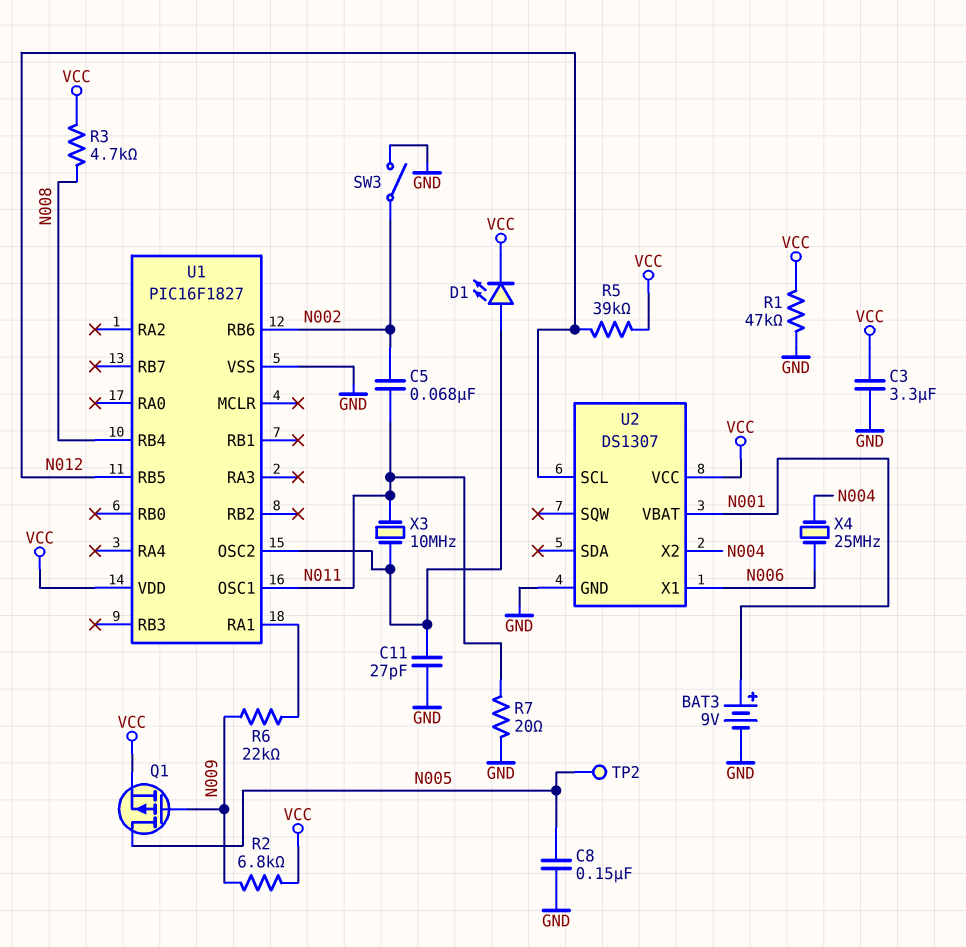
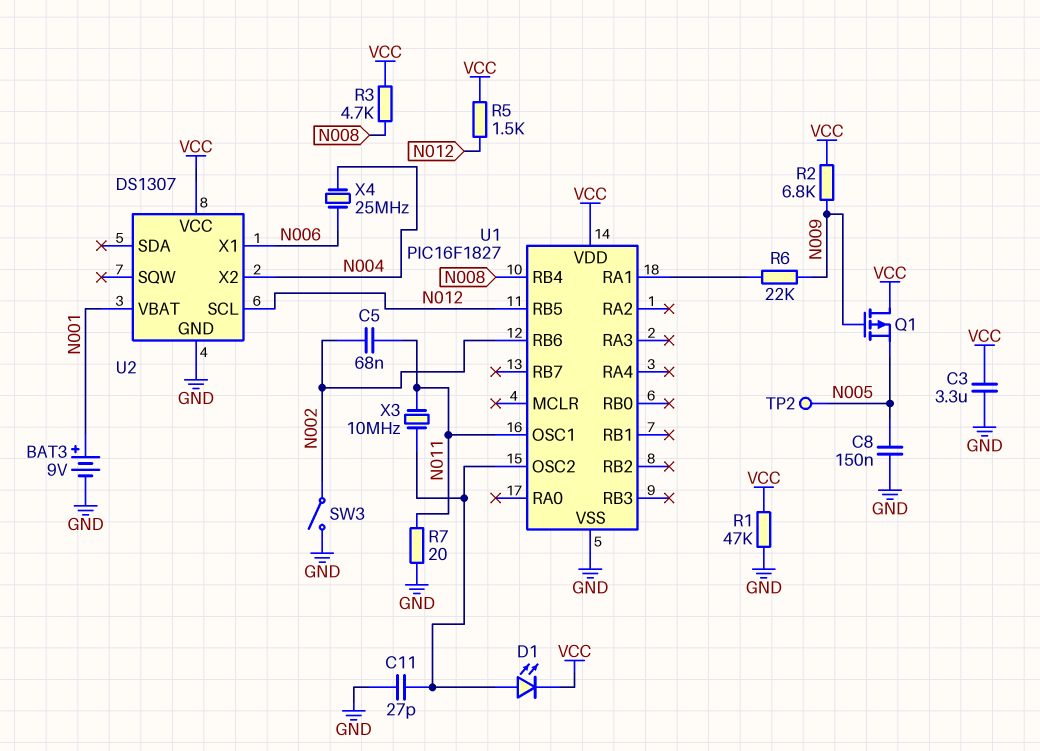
Q1: PMOS (G N009, D N005, S VCC) -> PMOS (G N009, D VCC, S N005)
R5: 39k (N012, VCC) -> 1.5k (N012, VCC)

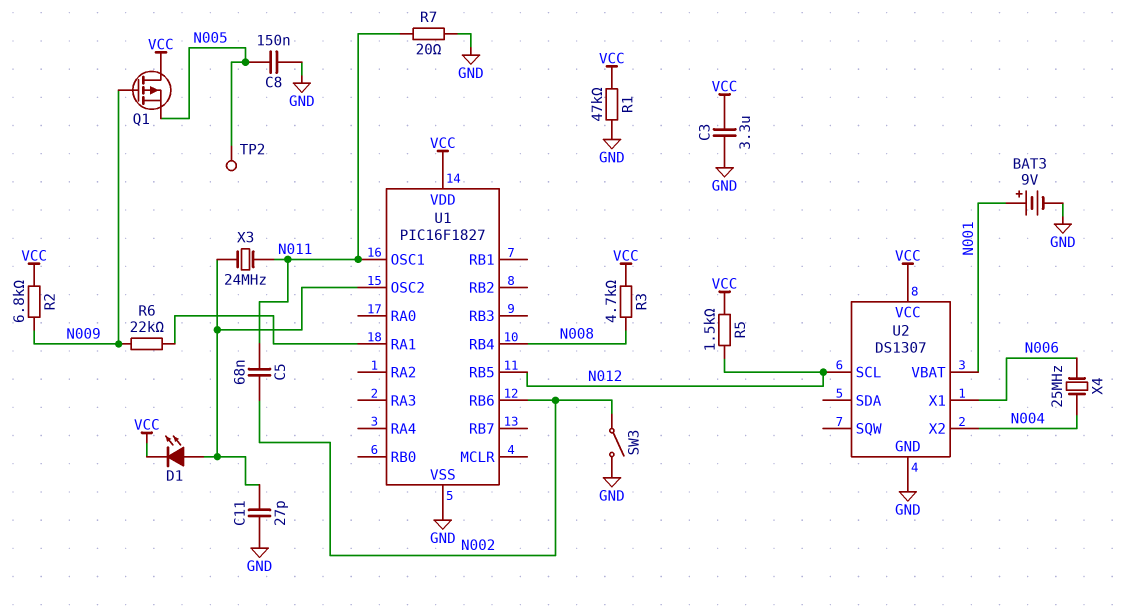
X3: 10MHz (N011, U1/OSC2) -> 24MHz (N011, U1/OSC2)

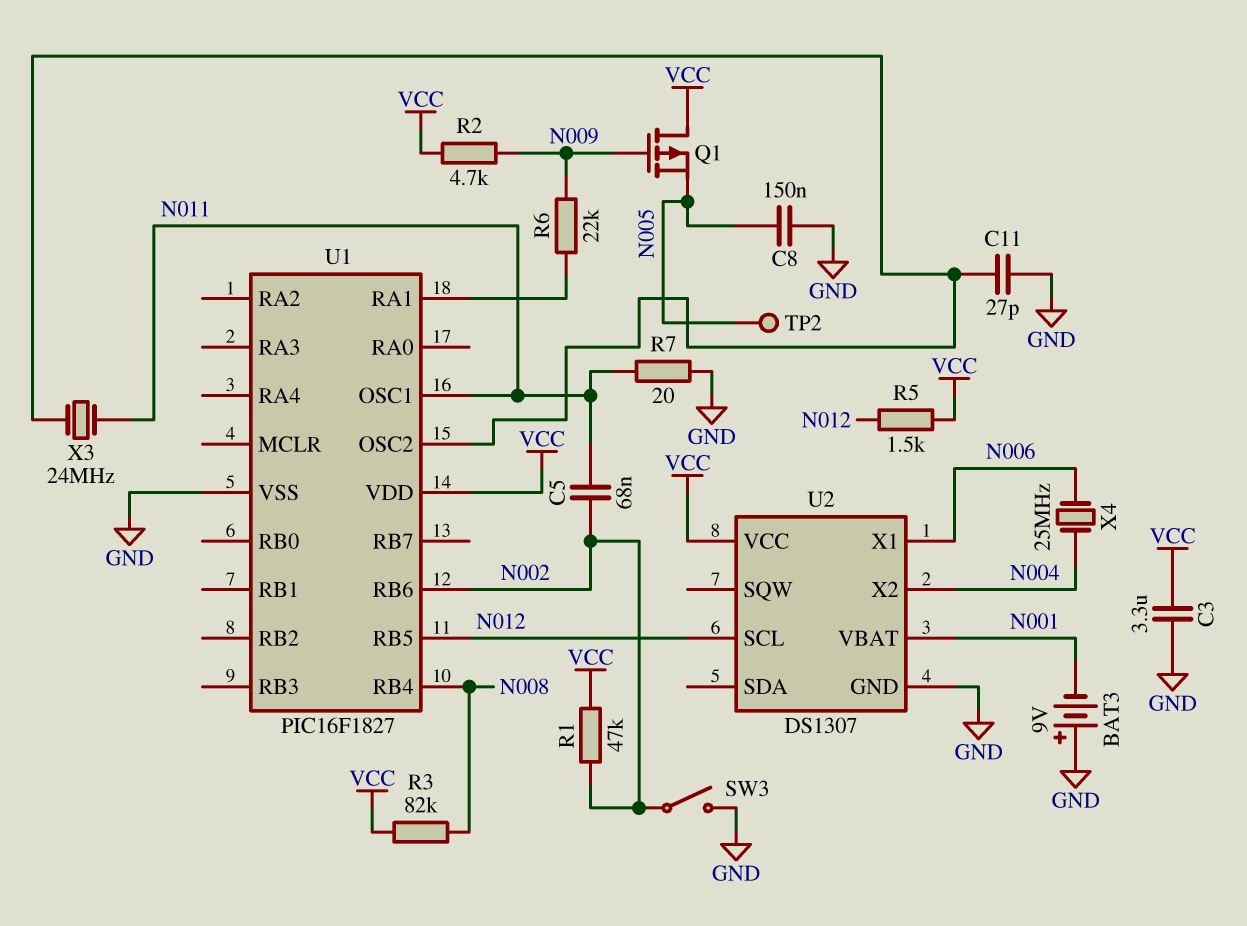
BAT3: 9V (plus N001, minus GND) -> 9V (plus GND, minus N001)
D1: LED (A U1/OSC2, K VCC) -> none
R1: 47k (GND, VCC) -> 47k (N002, VCC)
R2: 6.8k (N009, VCC) -> 4.7k (N009, VCC)
R3: 4.7k (N008, VCC) -> 82k (N008, VCC)

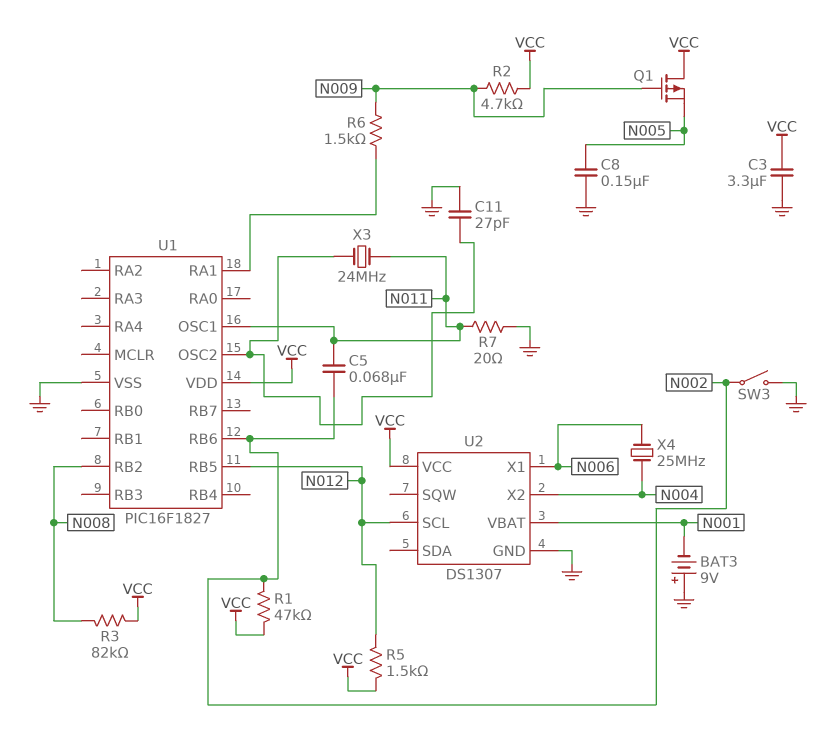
R6: 22k (N009, U1/RA1) -> 1.5k (N009, U1/RA1)
TP2: test point (N005) -> none
U1 pin RB2: none -> N008
U1 pin RB4: N008 -> none

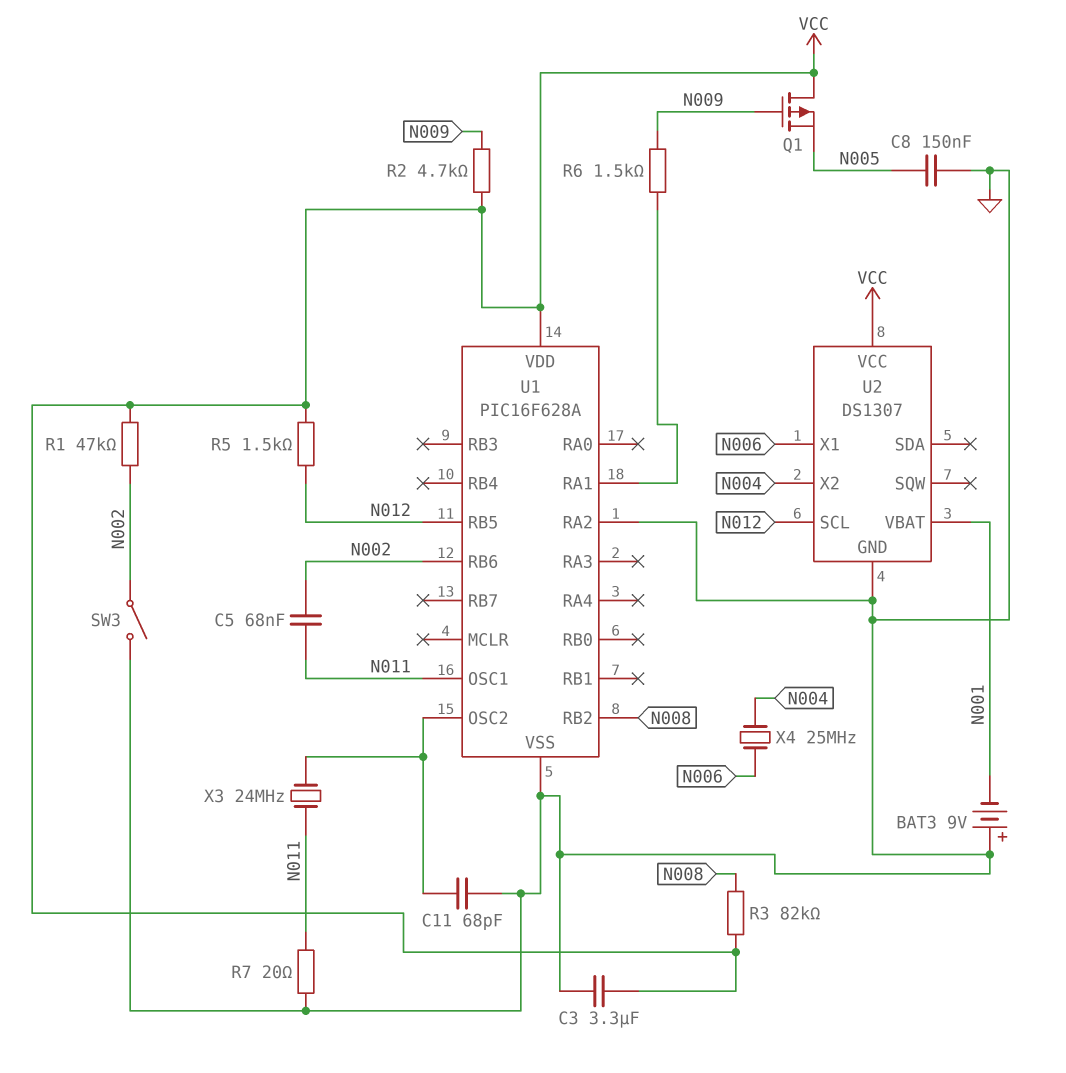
C11: 27pF (GND, U1/OSC2) -> 68pF (GND, U1/OSC2)
U1: PIC16F1827 -> PIC16F628A
U1 pin RA2: none -> GND

